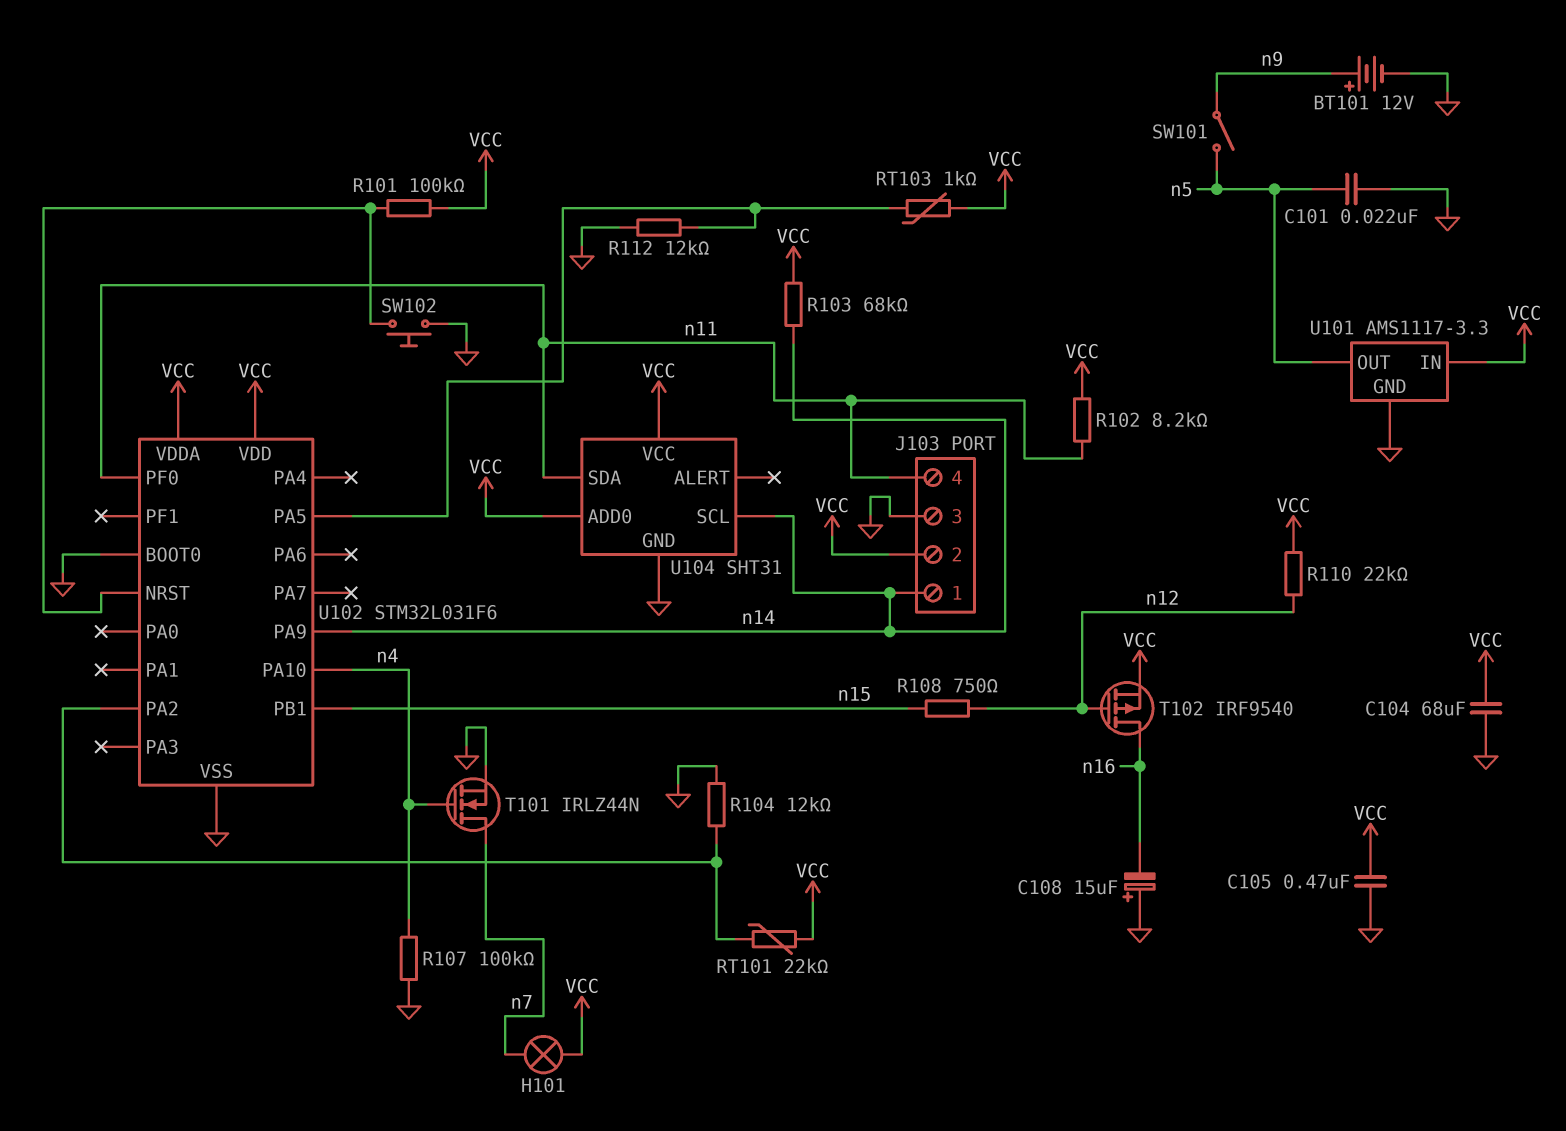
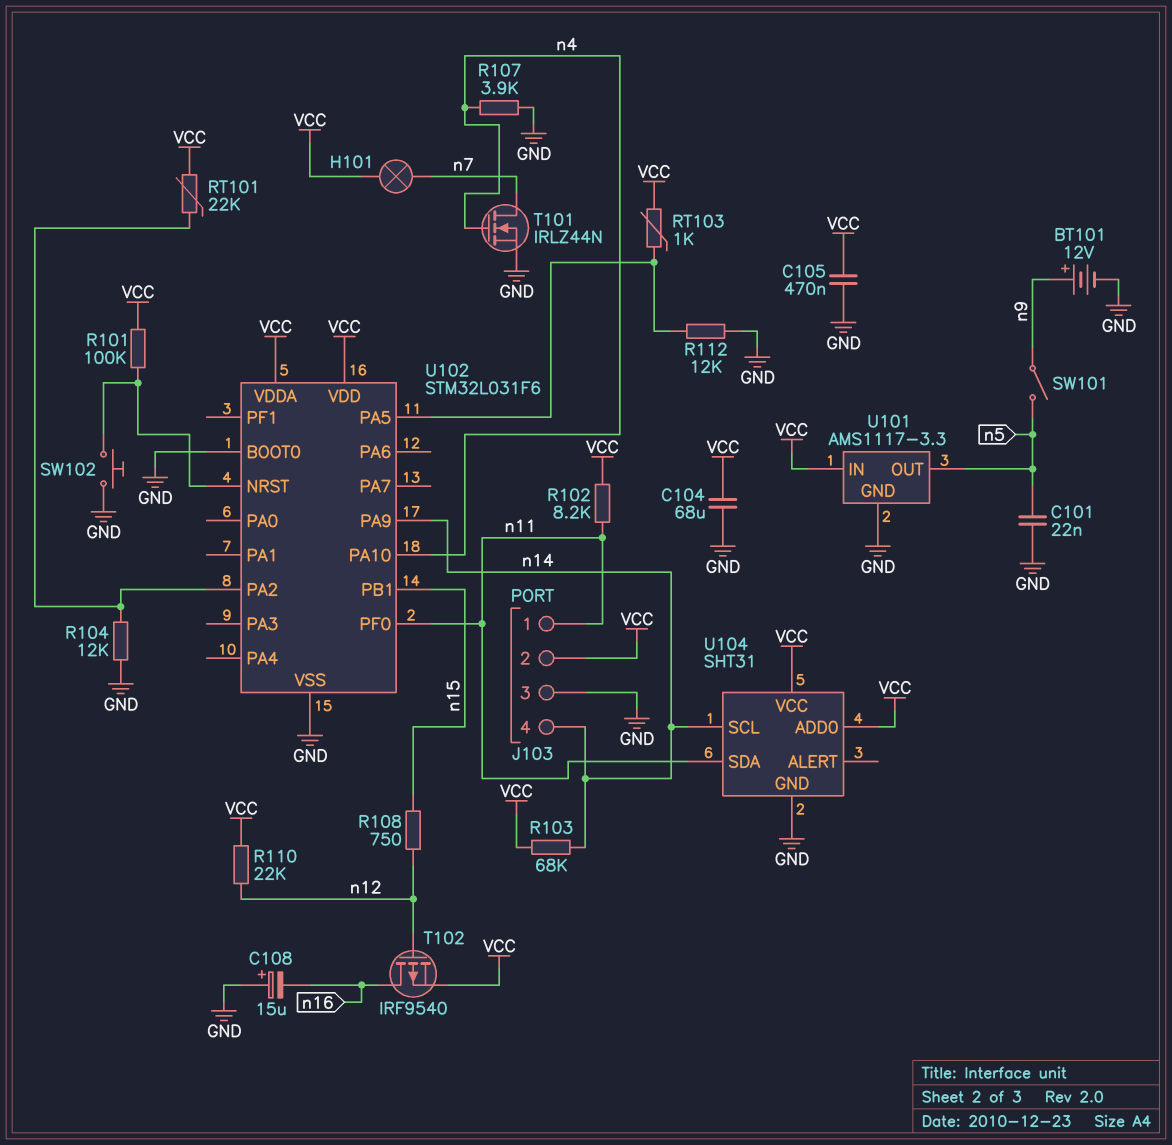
J103 pin 1: n14 -> n11
J103 pin 4: n11 -> n14
R107: 100k (GND, n4) -> 3.9k (GND, n4)

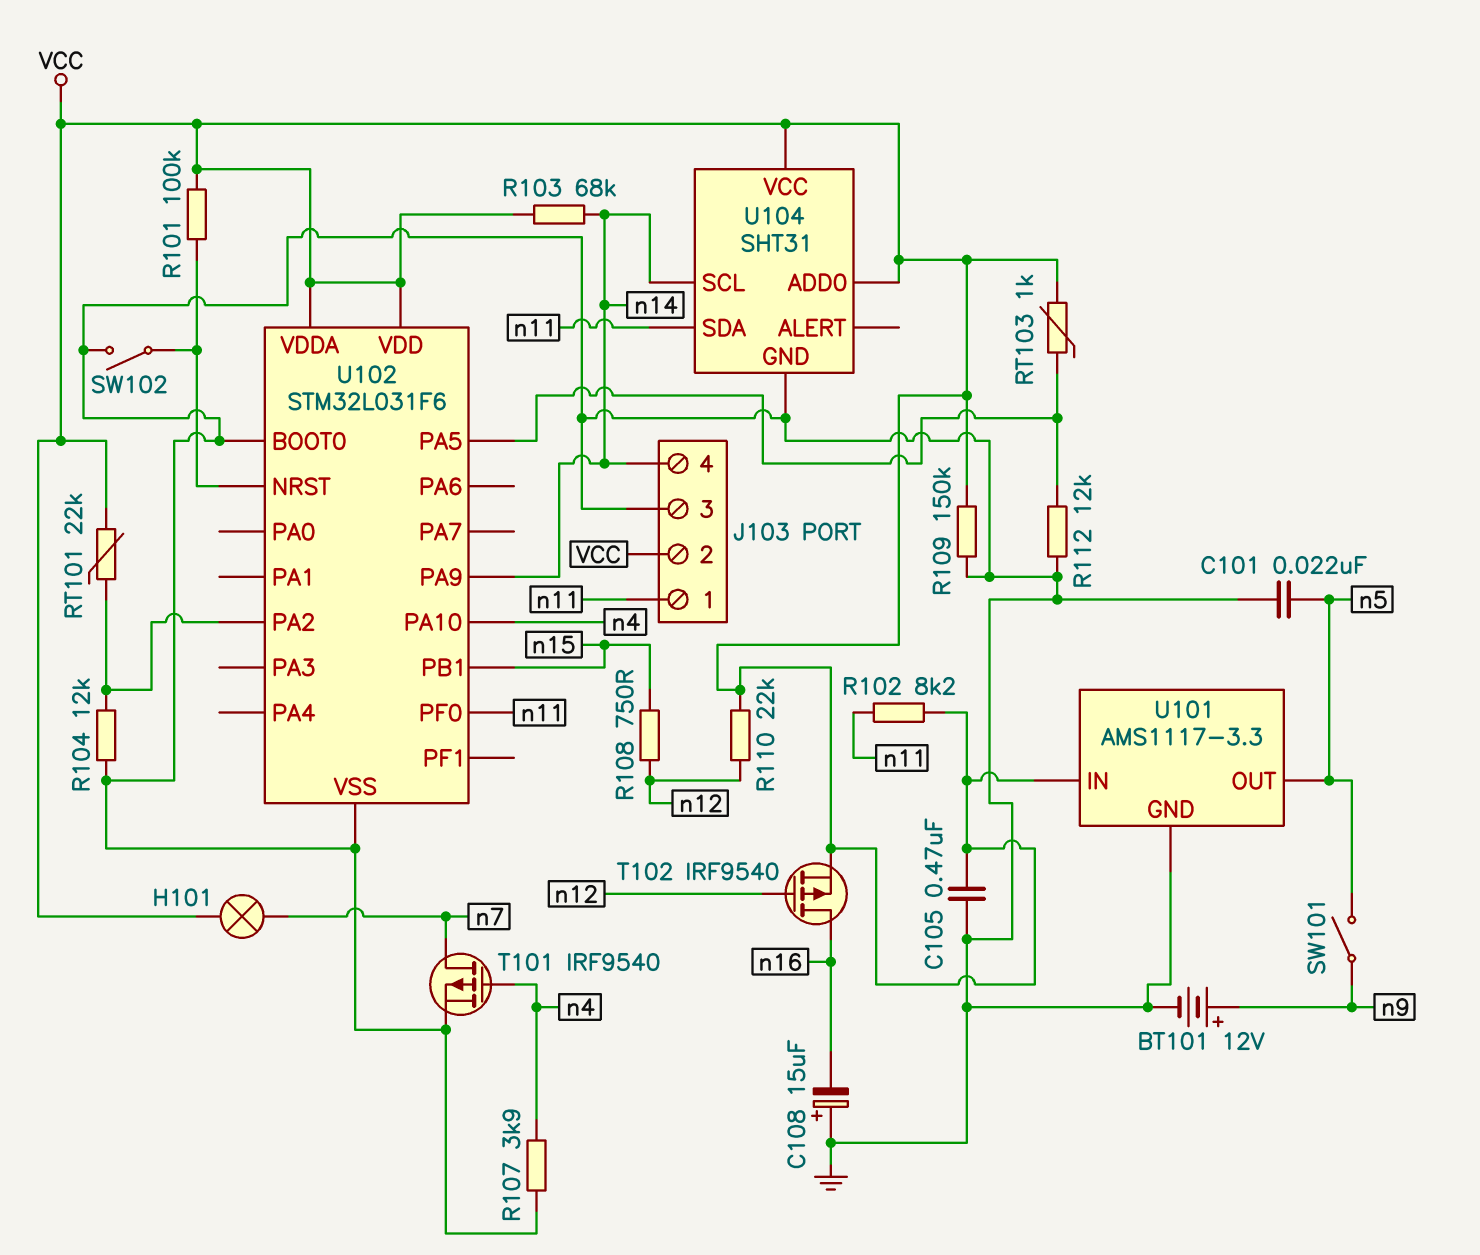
C104: 68uF (GND, VCC) -> none
R109: none -> 150k (GND, VCC)
SW102: button (GND, U102/NRST) -> switch (GND, U102/NRST)
T101: NMOS IRLZ44N (G n4, D n7, S GND) -> PMOS IRF9540 (G n4, D n7, S GND)

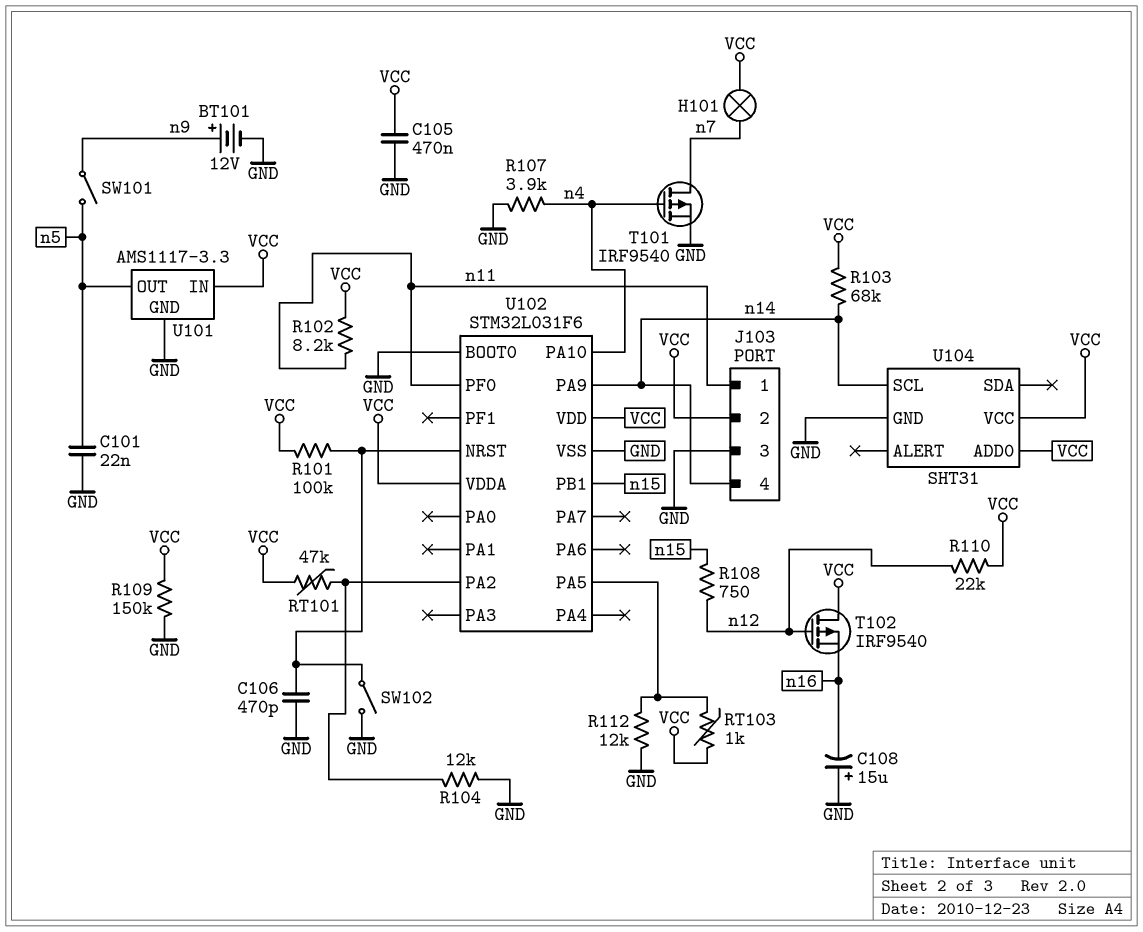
C106: none -> 470pF (GND, U102/NRST)
RT101: 22k (U102/PA2, VCC) -> 47k (U102/PA2, VCC)
T102: PMOS IRF9540 (G n12, D n16, S VCC) -> PMOS IRF9540 (G n12, D VCC, S n16)
U104 pin SDA: n11 -> none

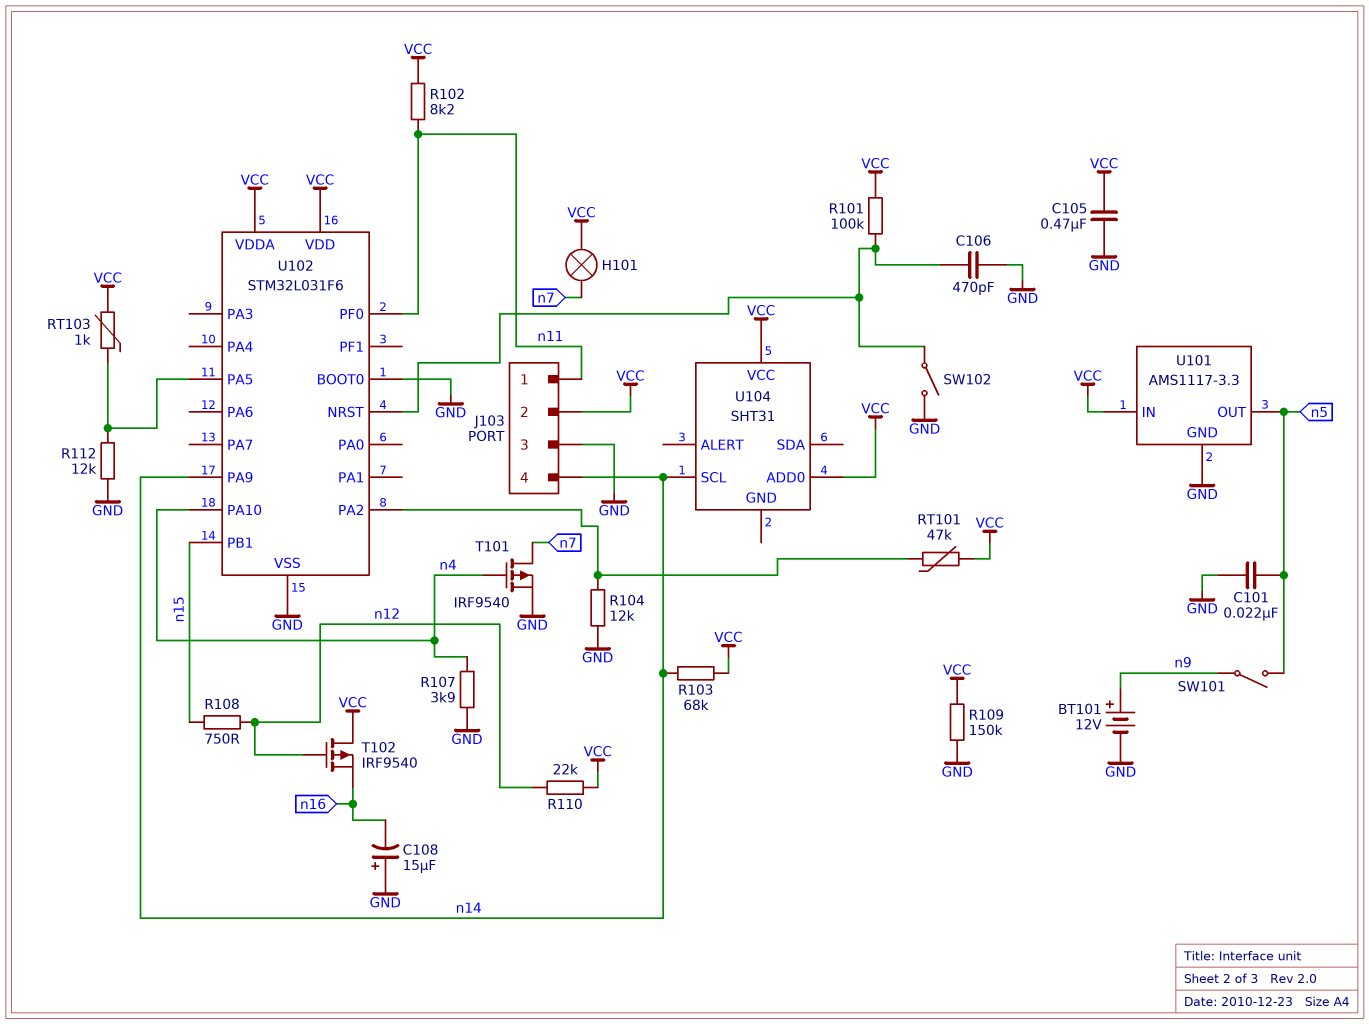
U104 pin GND: GND -> none

